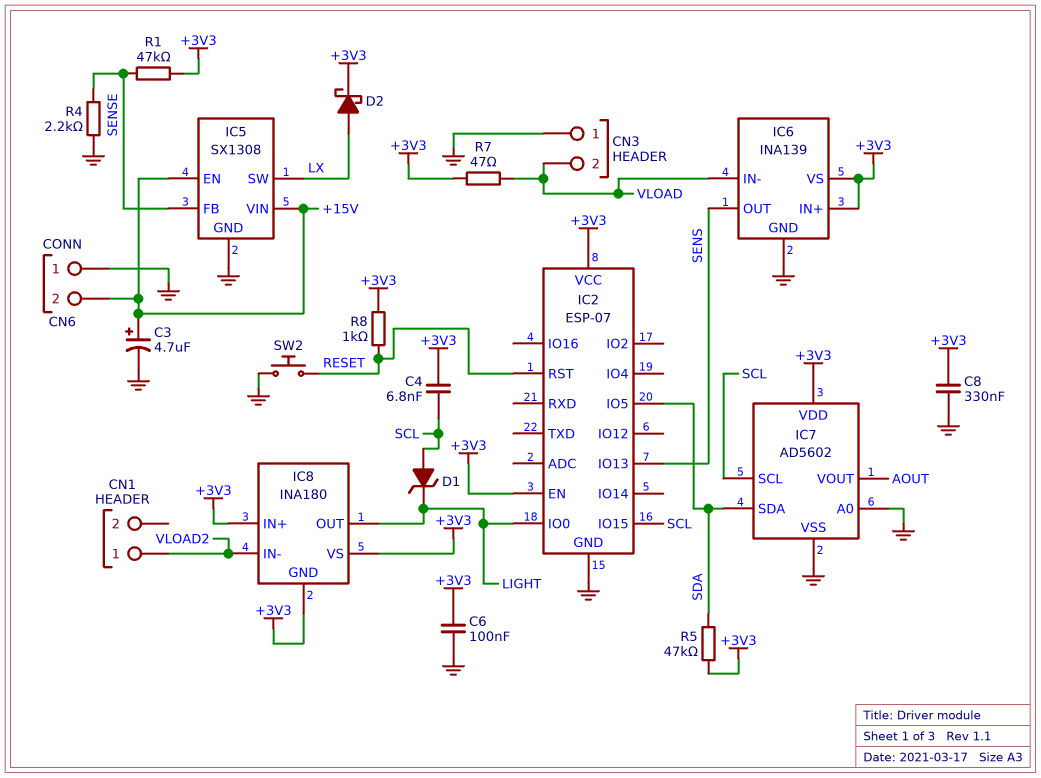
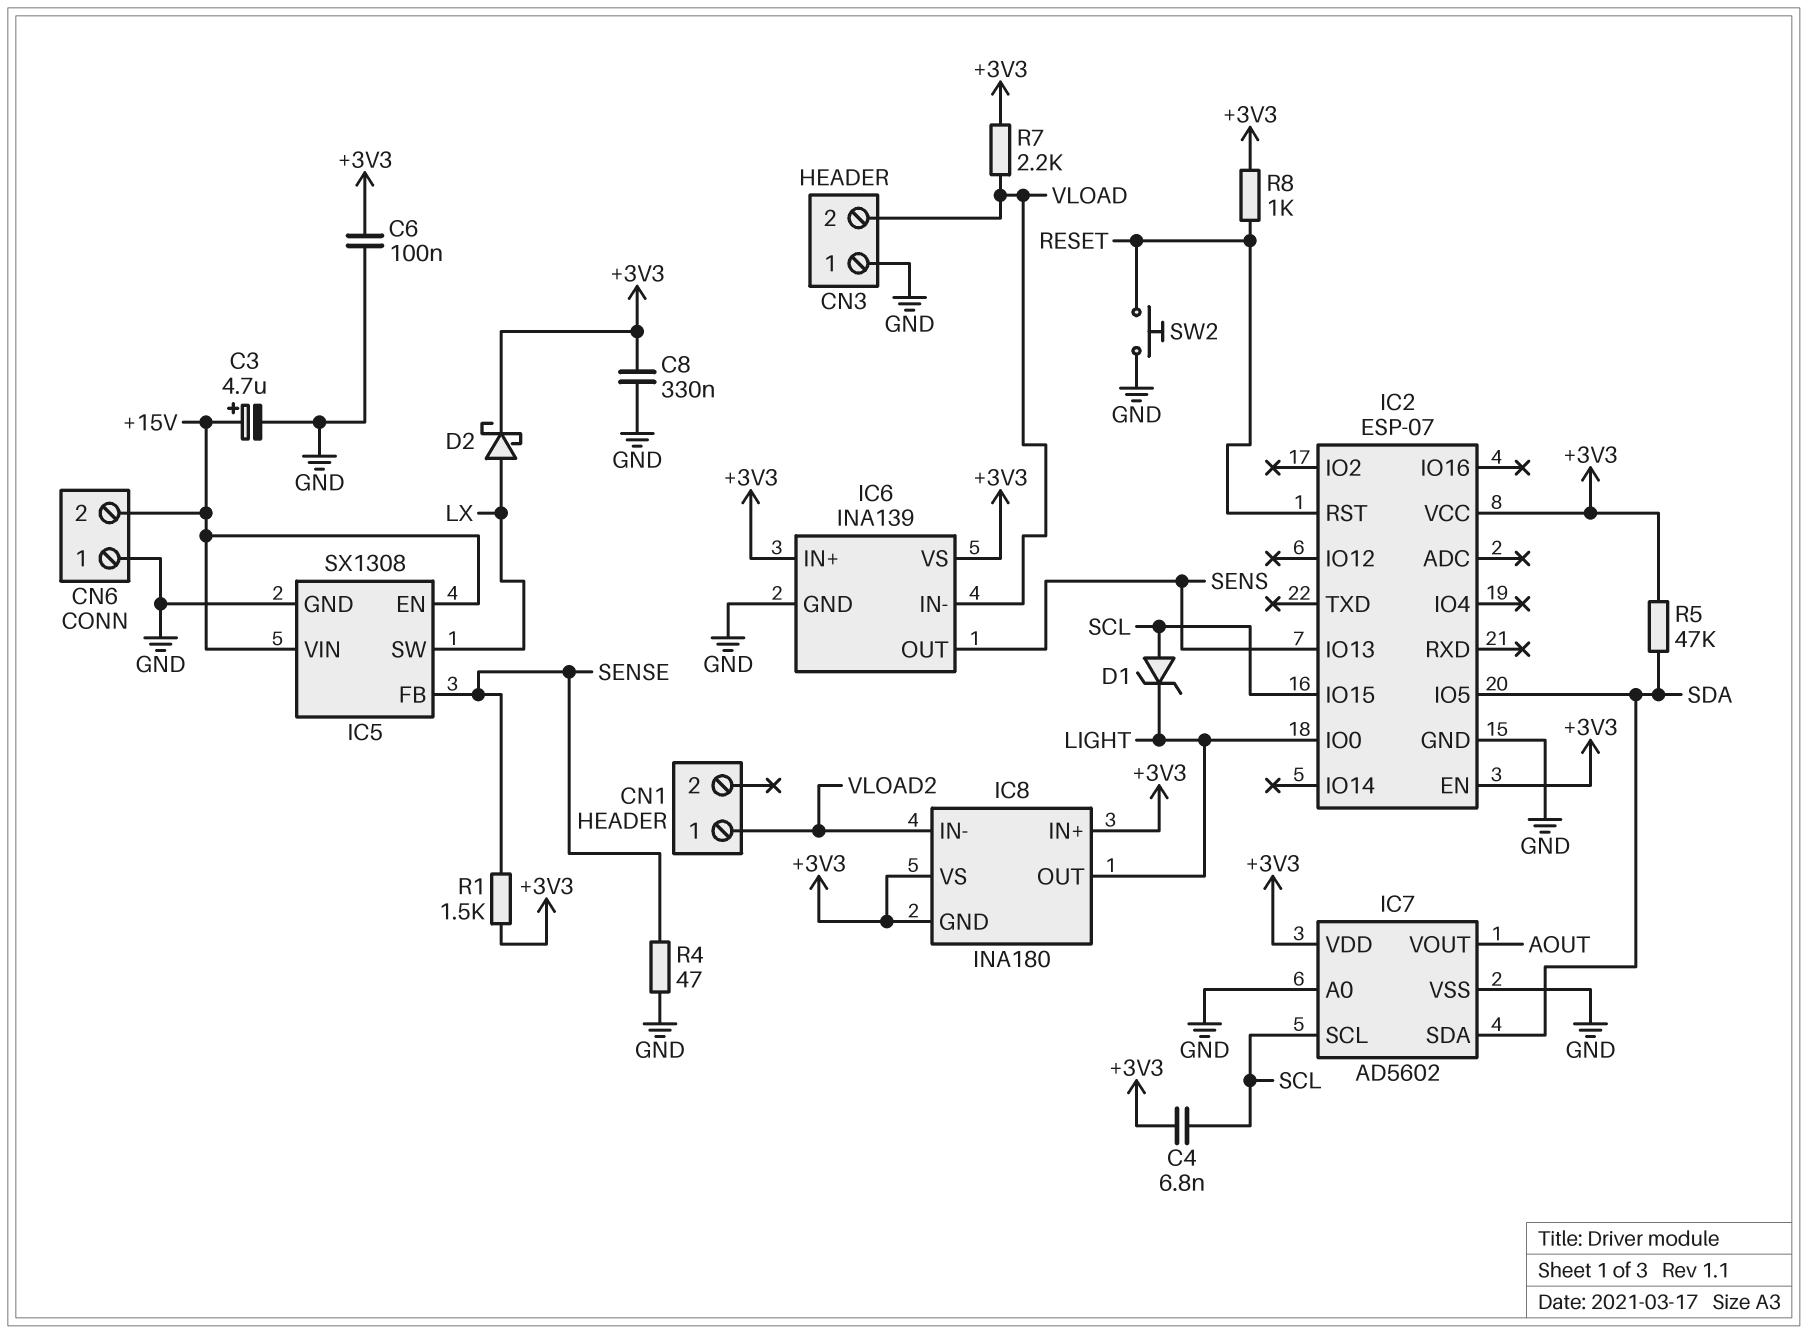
R1: 47k (+3V3, SENSE) -> 1.5k (+3V3, SENSE)
R4: 2.2k (GND, SENSE) -> 47 (GND, SENSE)
R7: 47 (+3V3, VLOAD) -> 2.2k (+3V3, VLOAD)

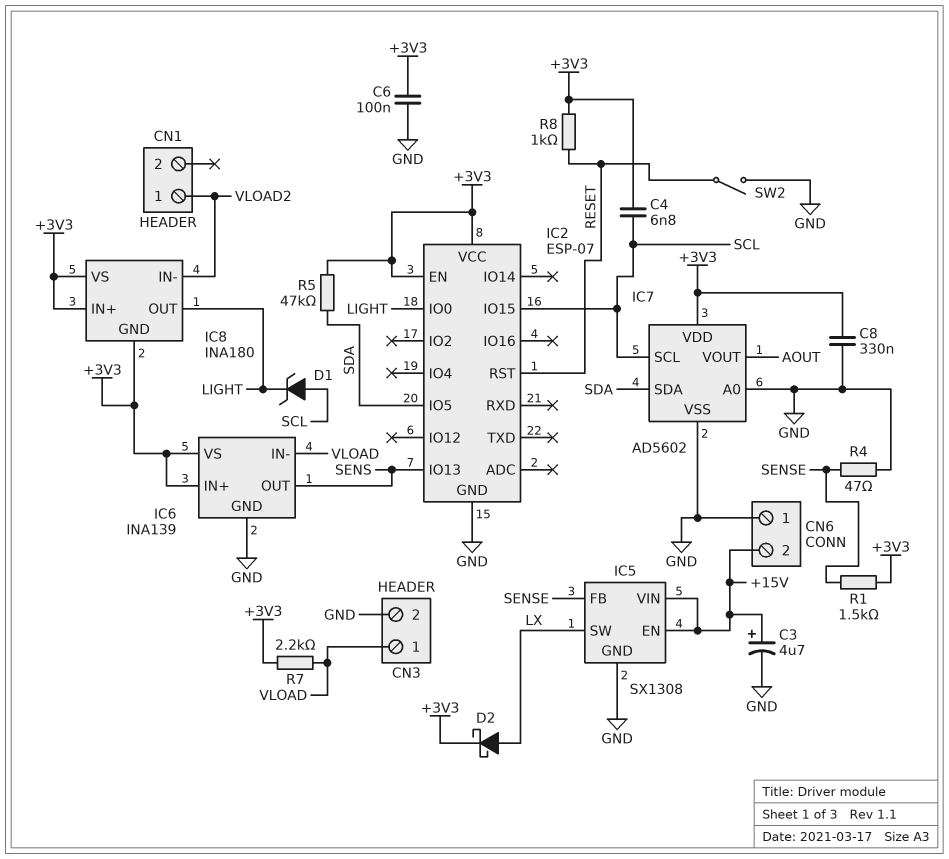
CN3 pin 1: GND -> VLOAD
CN3 pin 2: VLOAD -> GND
SW2: button (GND, RESET) -> switch (GND, RESET)

